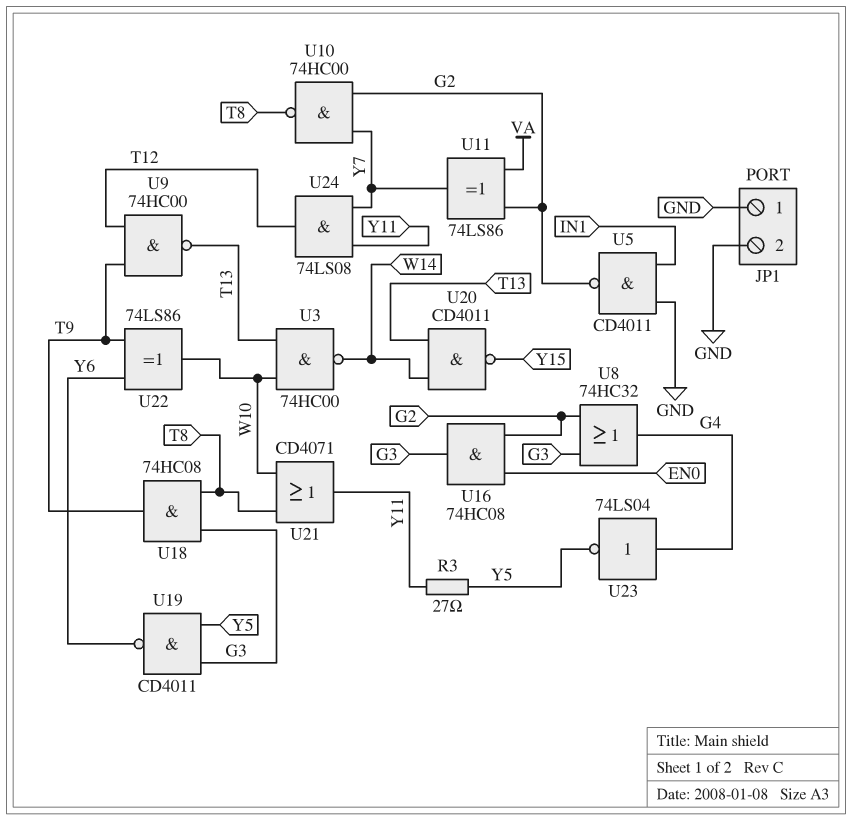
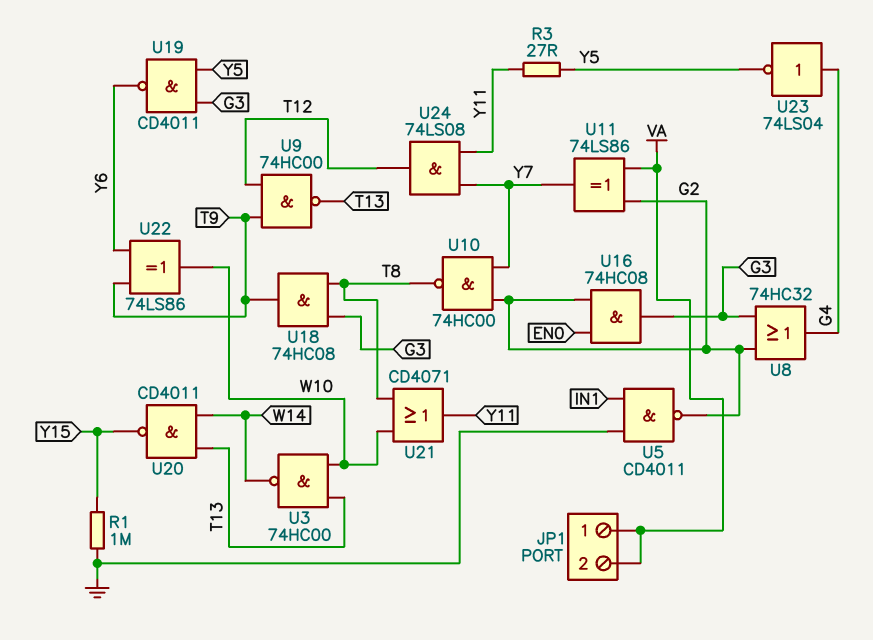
JP1 pin 1: GND -> VA
JP1 pin 2: GND -> VA
R1: none -> 1M (GND, Y15)

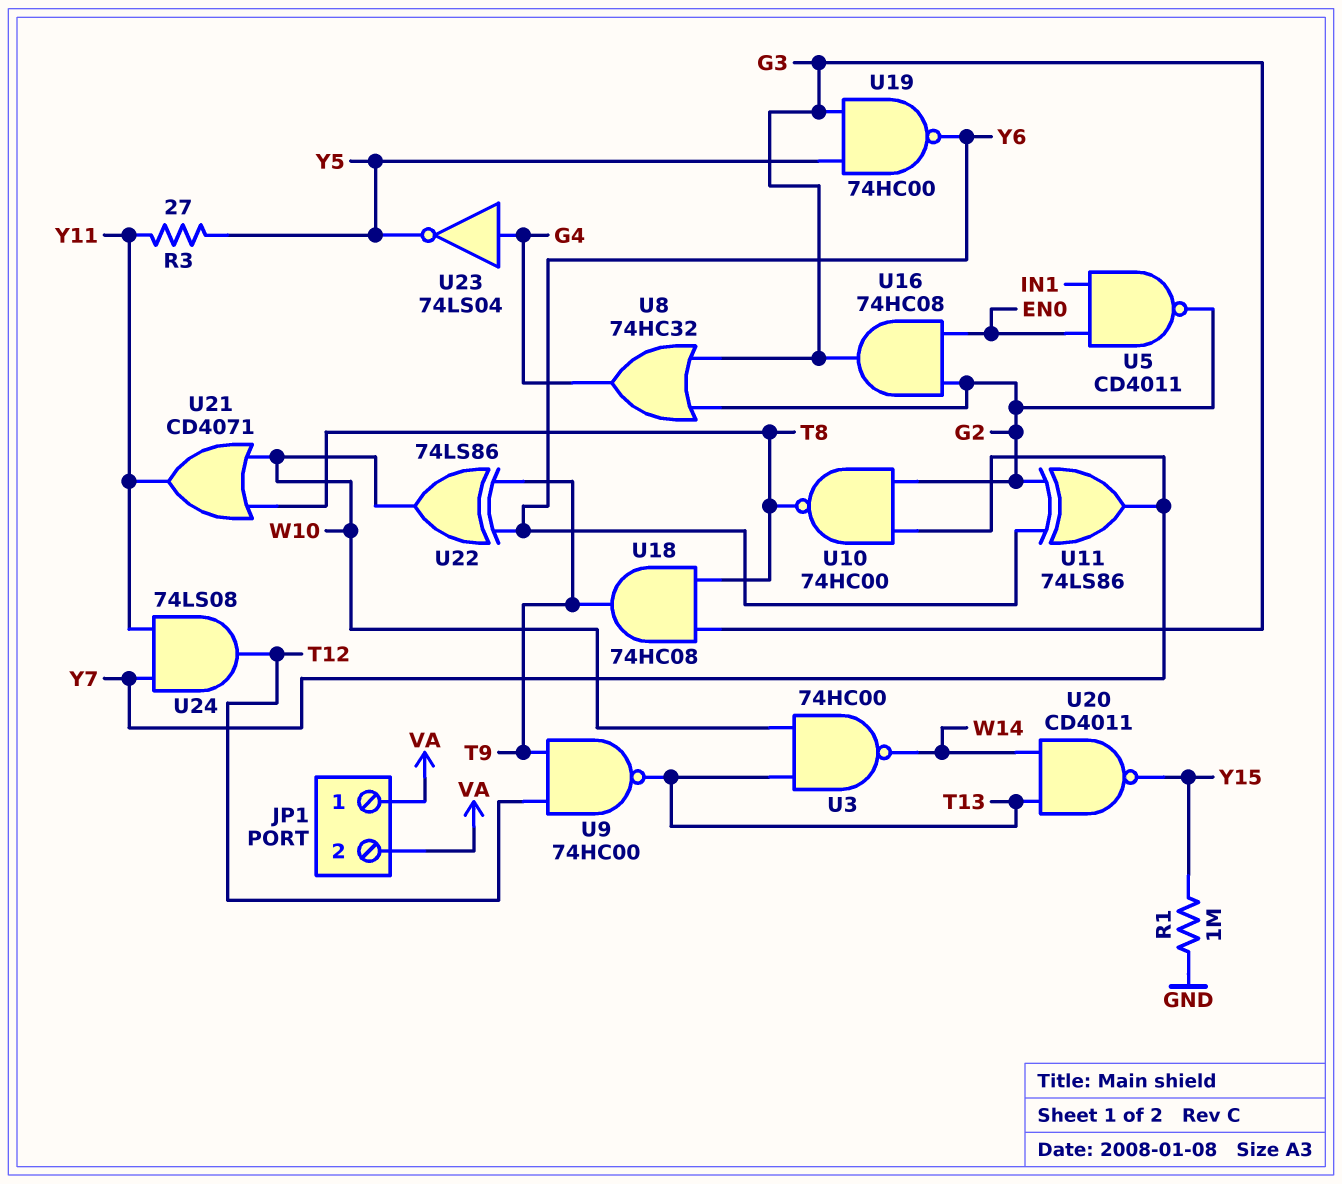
U5: NAND CD4011 (in GND, in IN1, out G2) -> NAND CD4011 (in EN0, in IN1, out G2)
U11: XOR 74LS86 (in G2, in VA, out Y7) -> XOR 74LS86 (in G2, in Y6, out Y7)
U19: NAND CD4011 (in G3, in Y5, out Y6) -> NAND 74HC00 (in G3, in Y5, out Y6)

